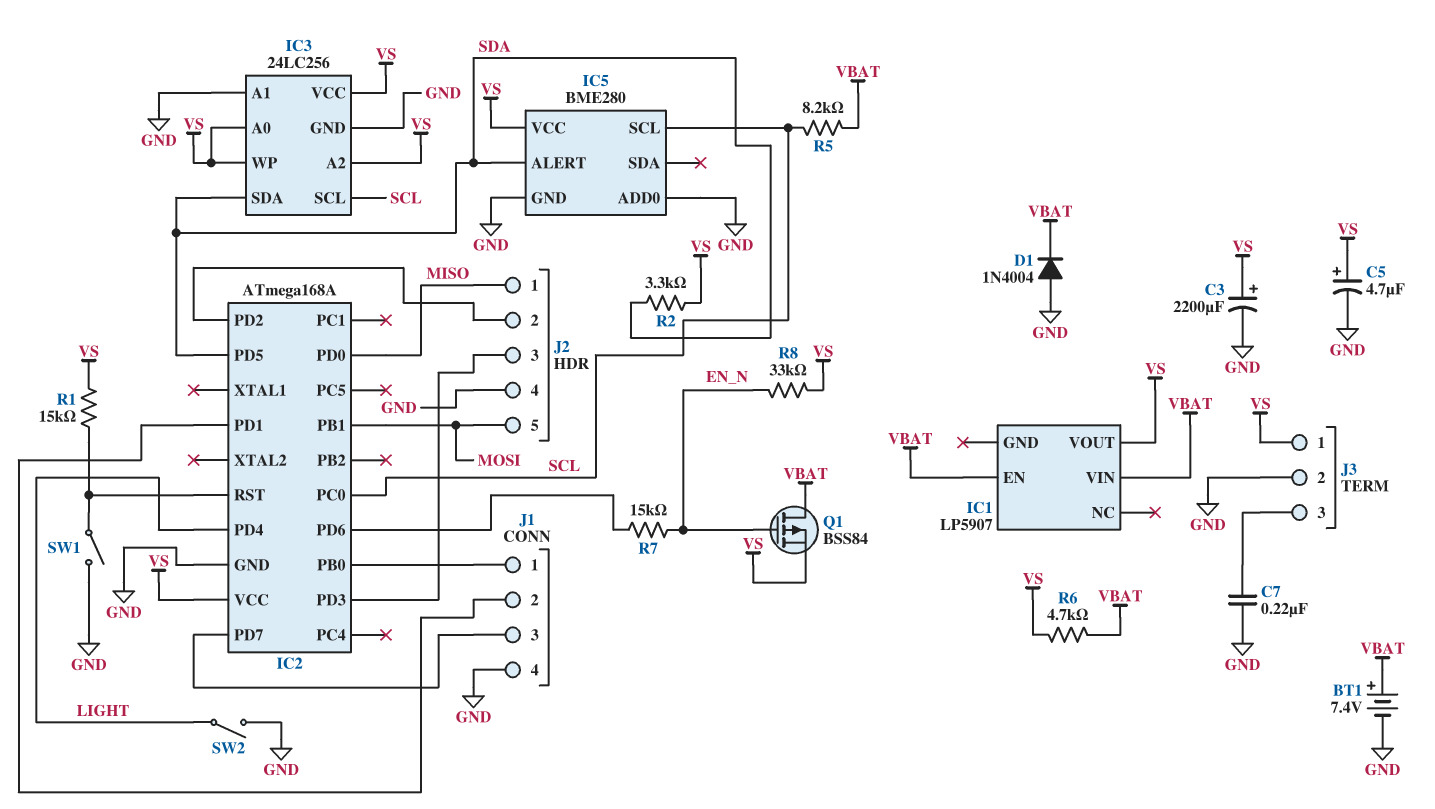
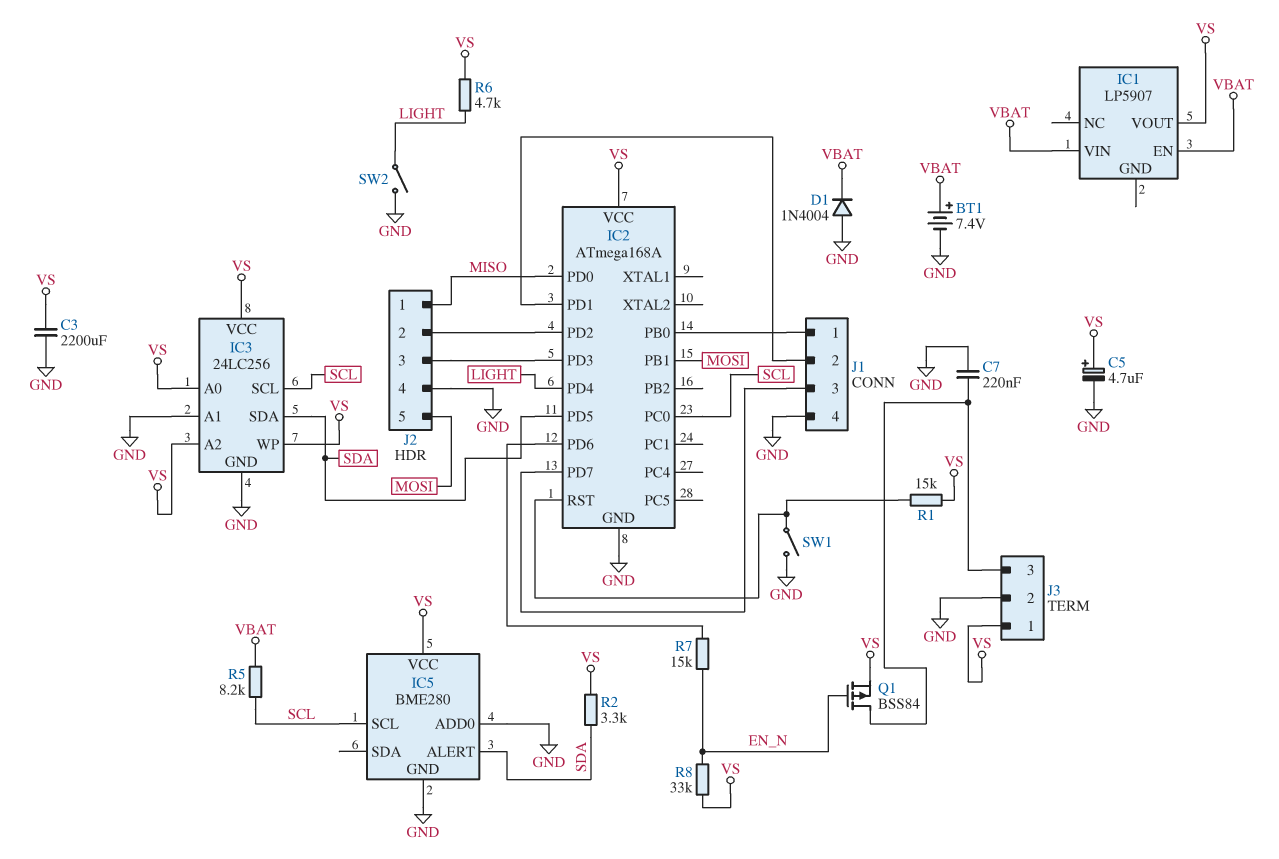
C3: 2200uF (plus VS, minus GND) -> 2200uF (GND, VS)
Q1: PMOS BSS84 (G EN_N, D VBAT, S VS) -> PMOS BSS84 (G EN_N, D J3/3, S VS)
R6: 4.7k (VBAT, VS) -> 4.7k (LIGHT, VS)

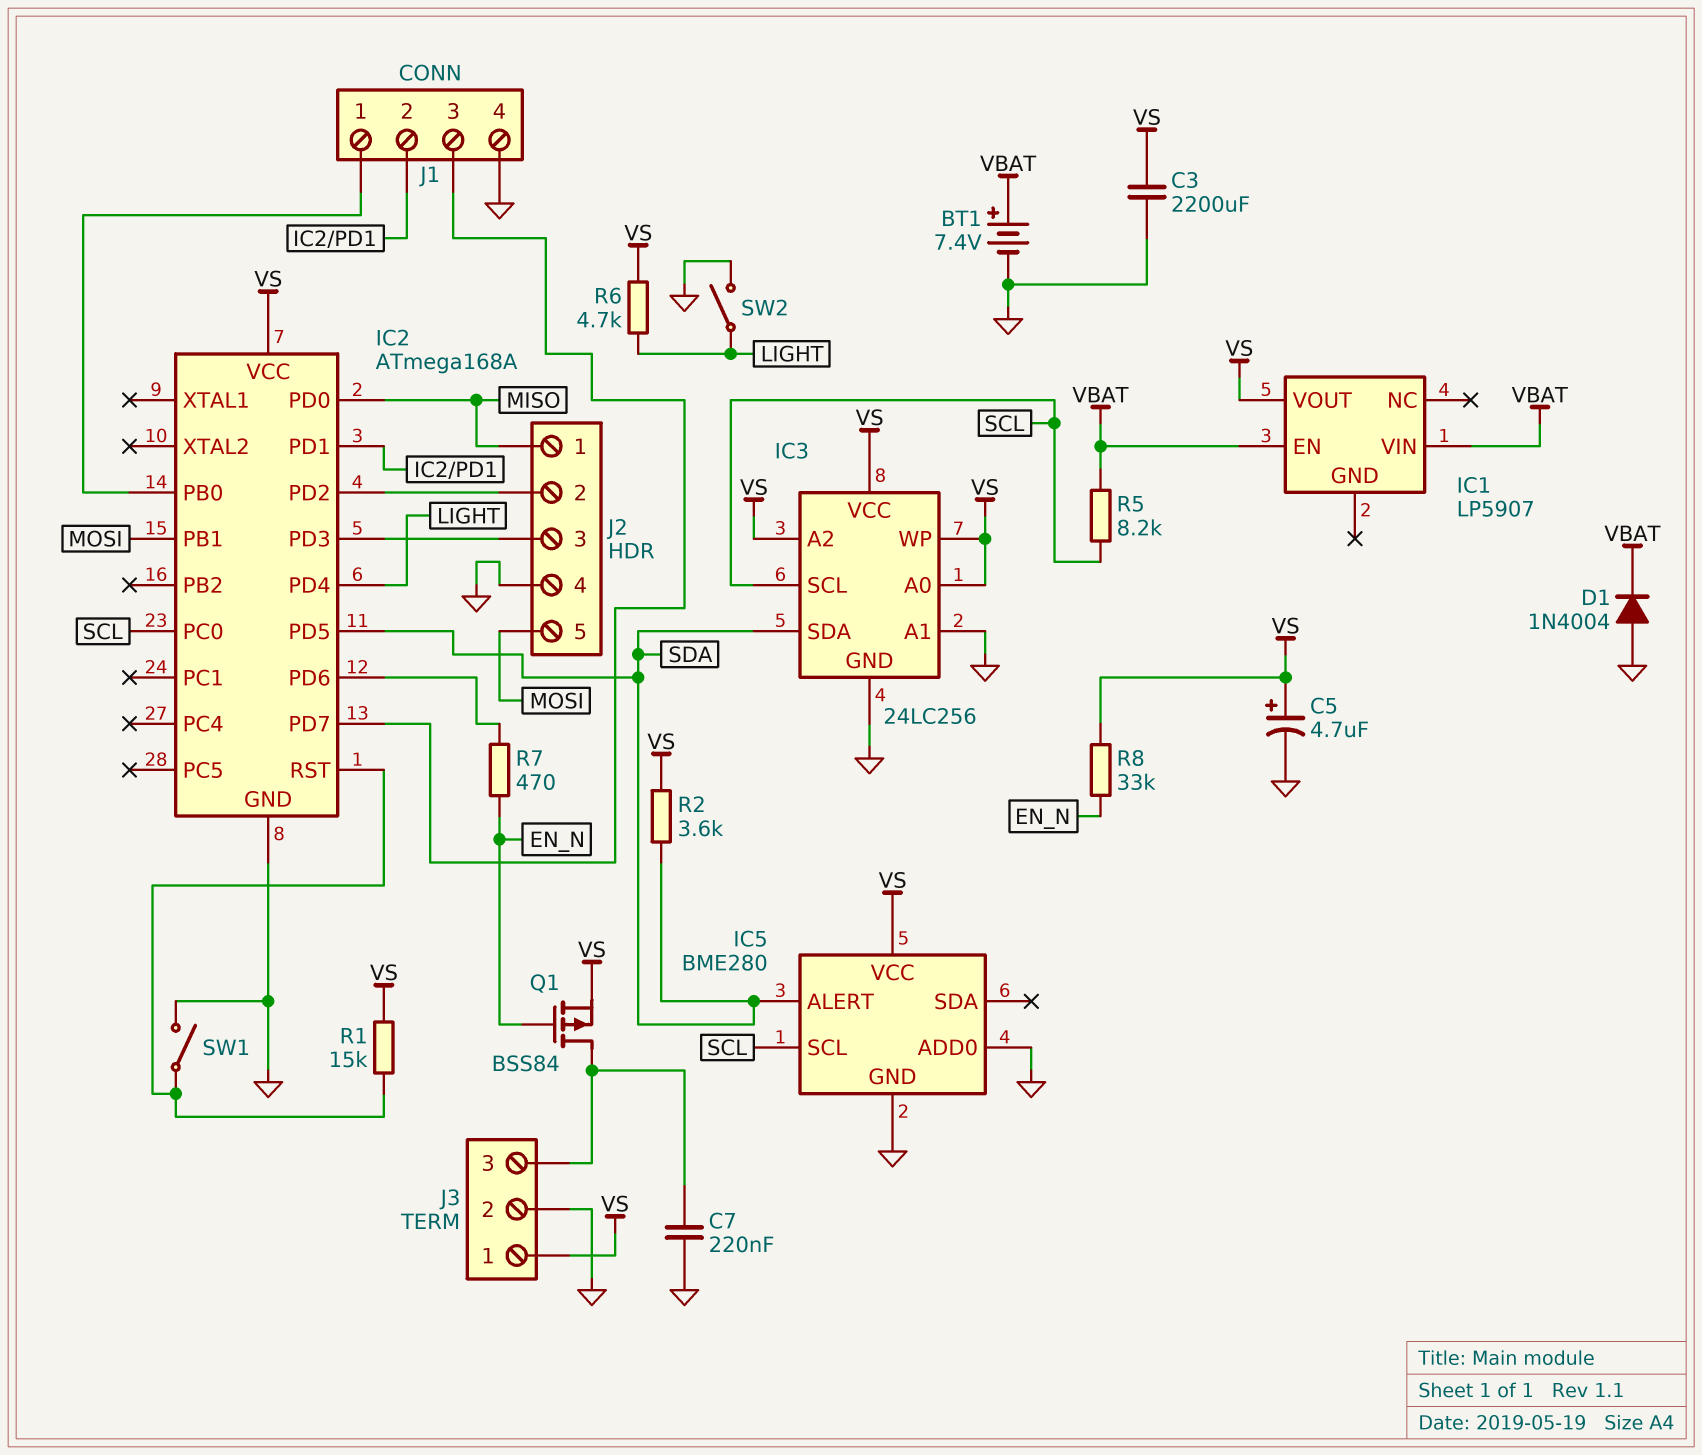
R2: 3.3k (SDA, VS) -> 3.6k (SDA, VS)
R7: 15k (EN_N, IC2/PD6) -> 470 (EN_N, IC2/PD6)

